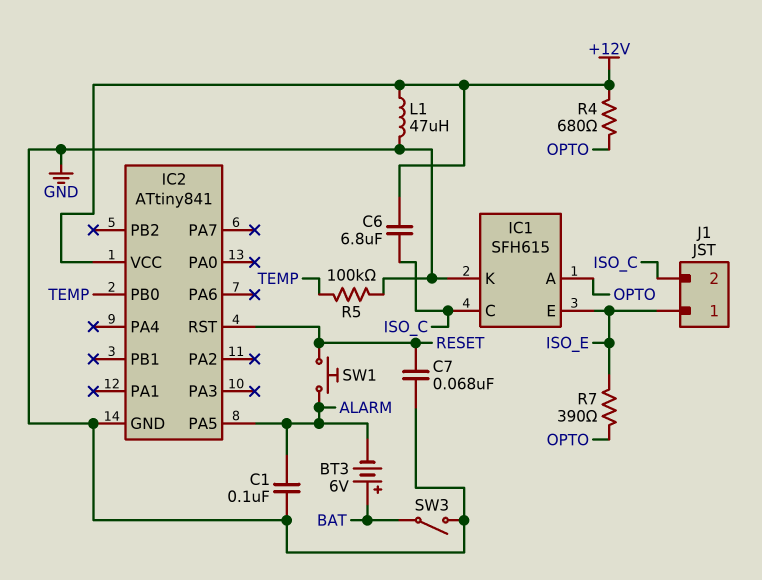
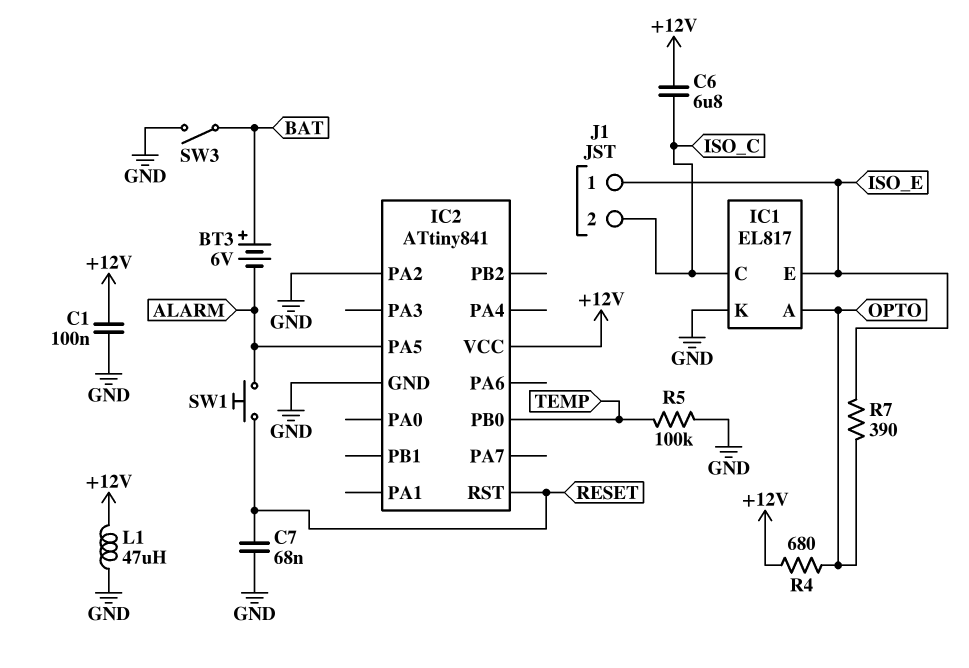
C1: 100nF (ALARM, GND) -> 100nF (+12V, GND)
IC1: SFH615 -> EL817
IC2 pin PA2: none -> GND

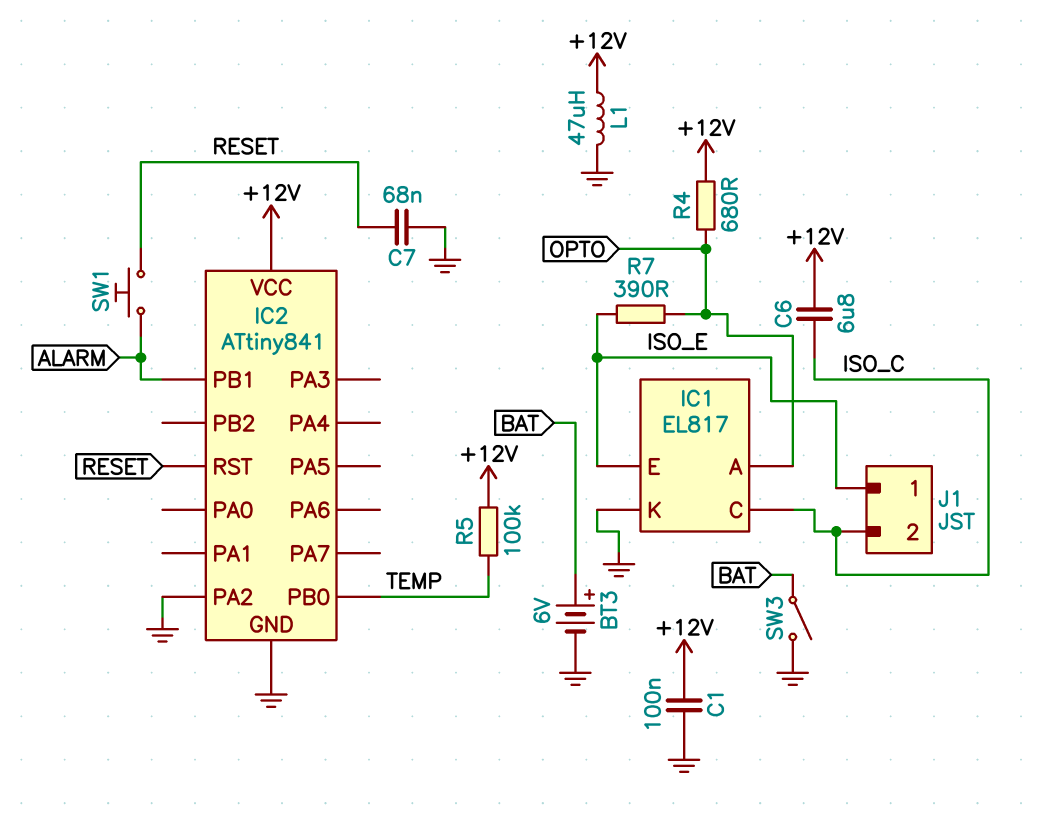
BT3: 6V (plus BAT, minus ALARM) -> 6V (plus BAT, minus GND)
IC2 pin PA5: ALARM -> none
IC2 pin PB1: none -> ALARM
R5: 100k (GND, TEMP) -> 100k (+12V, TEMP)

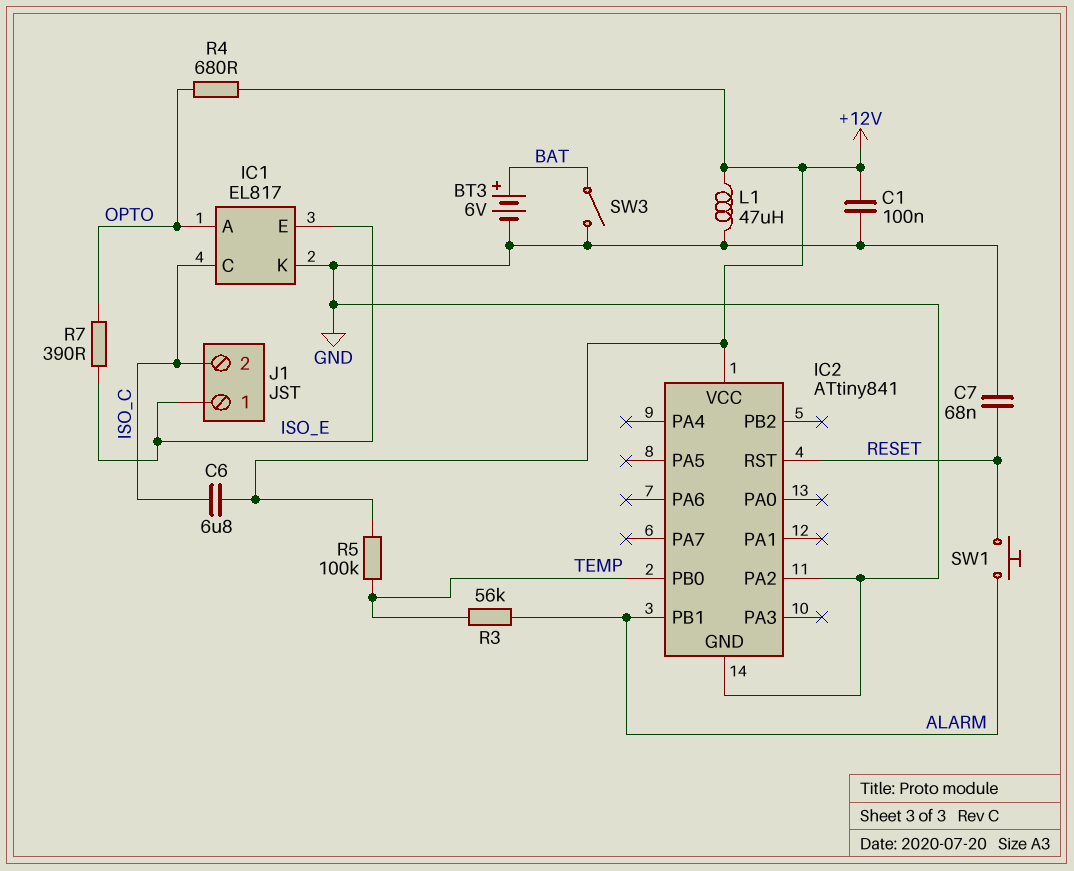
R3: none -> 56k (ALARM, TEMP)

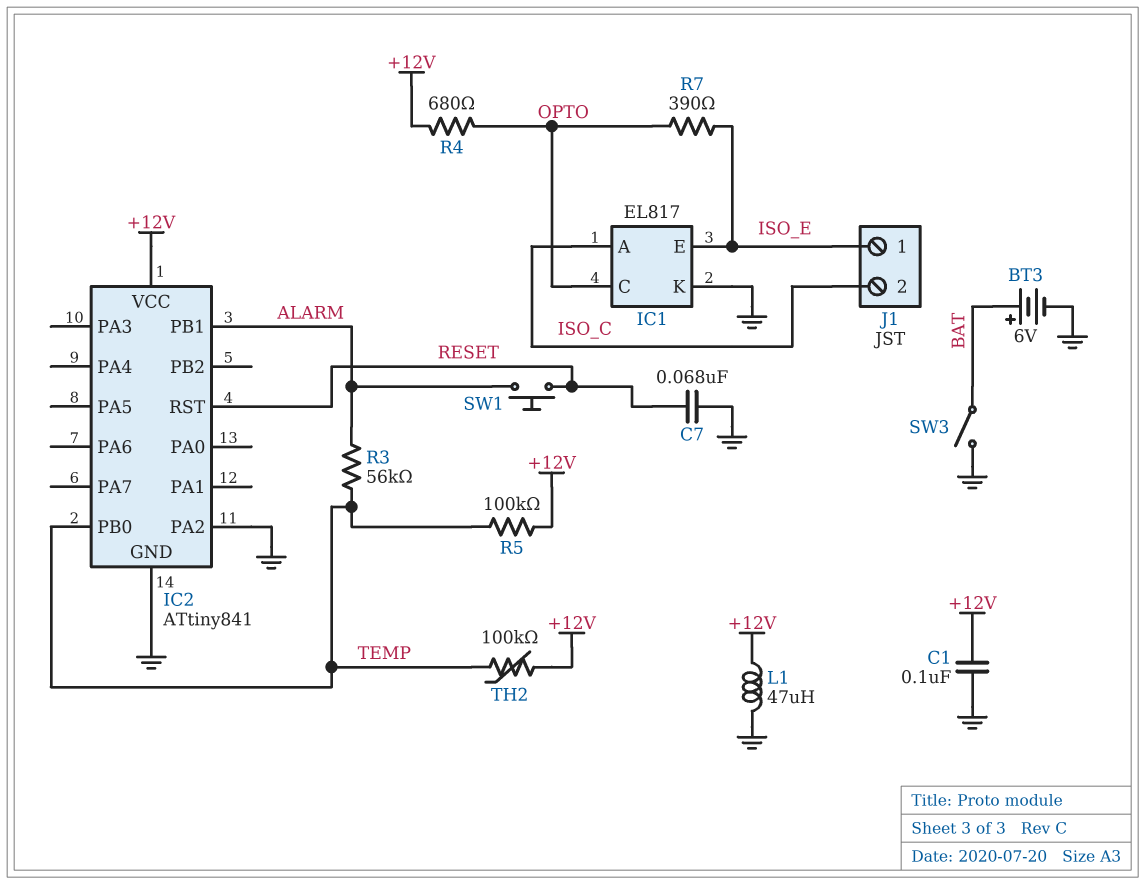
C6: 6.8uF (+12V, ISO_C) -> none
IC1 pin A: OPTO -> ISO_C
IC1 pin C: ISO_C -> OPTO
TH2: none -> 100k (+12V, TEMP)

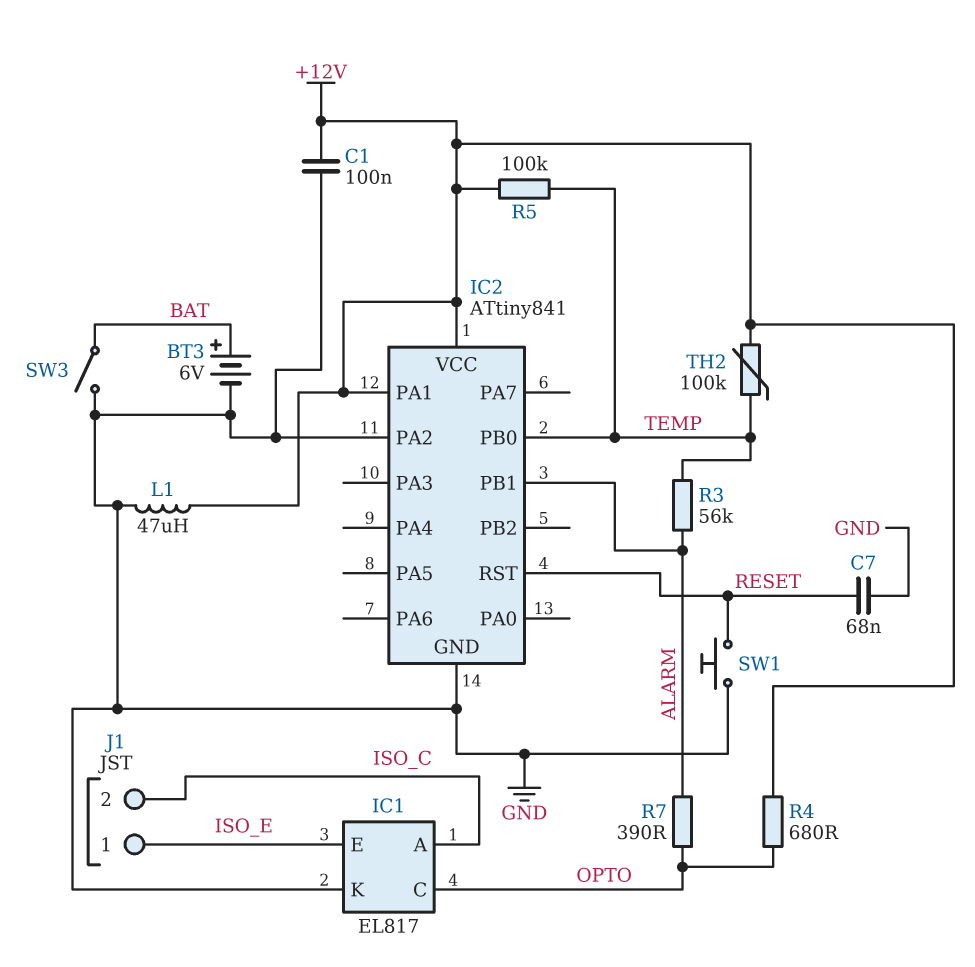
IC2 pin PA1: none -> +12V
R7: 390 (ISO_E, OPTO) -> 390 (ALARM, OPTO)
SW1: button (ALARM, RESET) -> button (GND, RESET)

